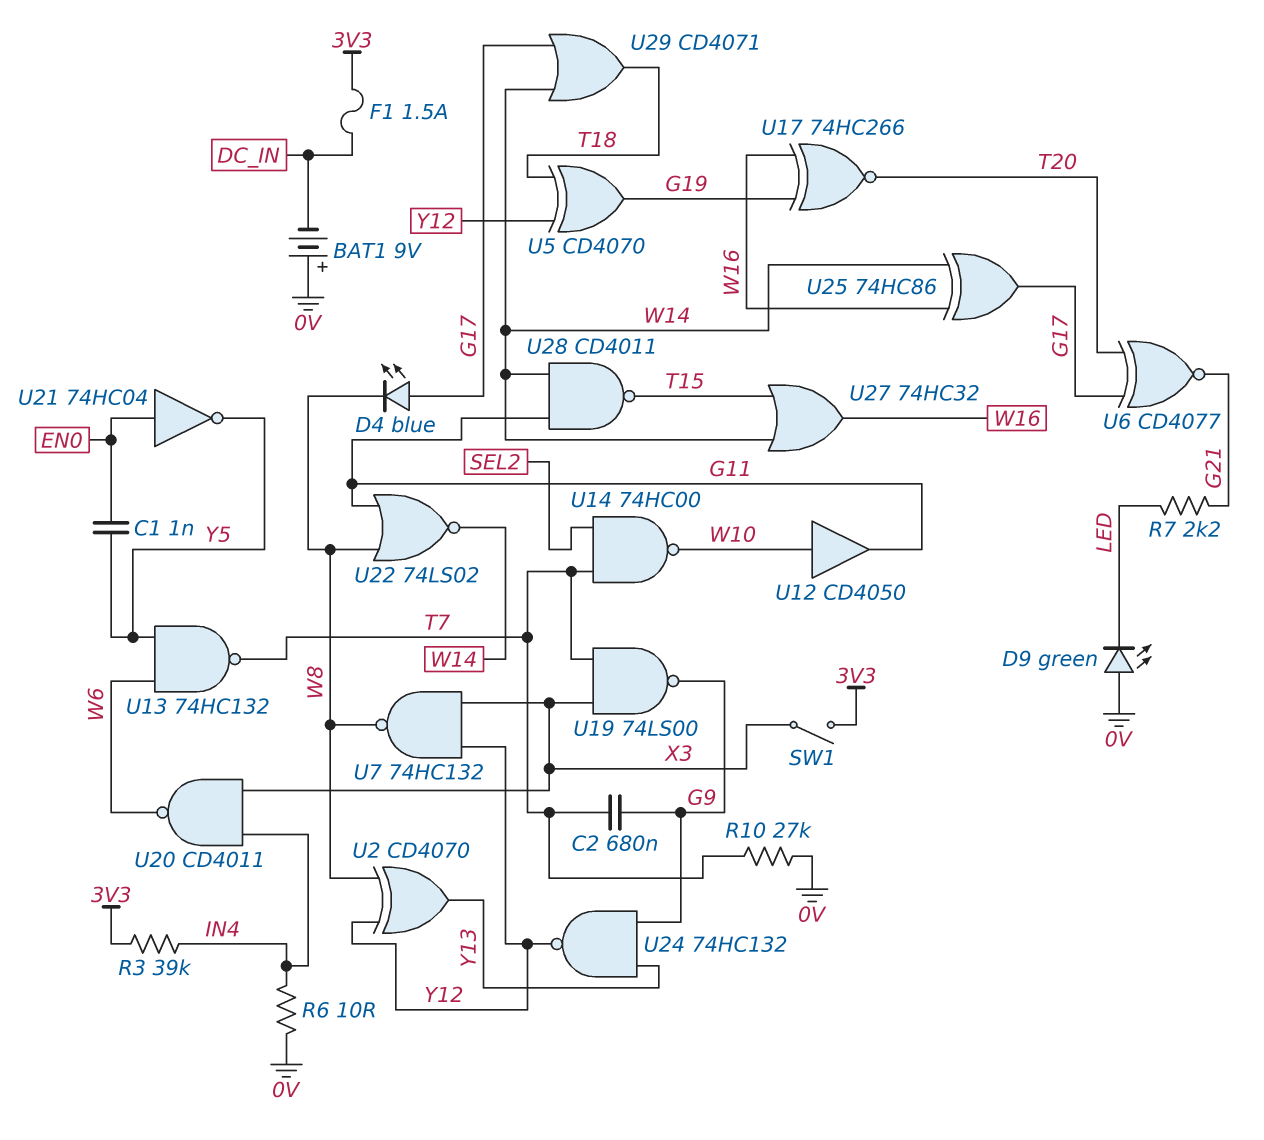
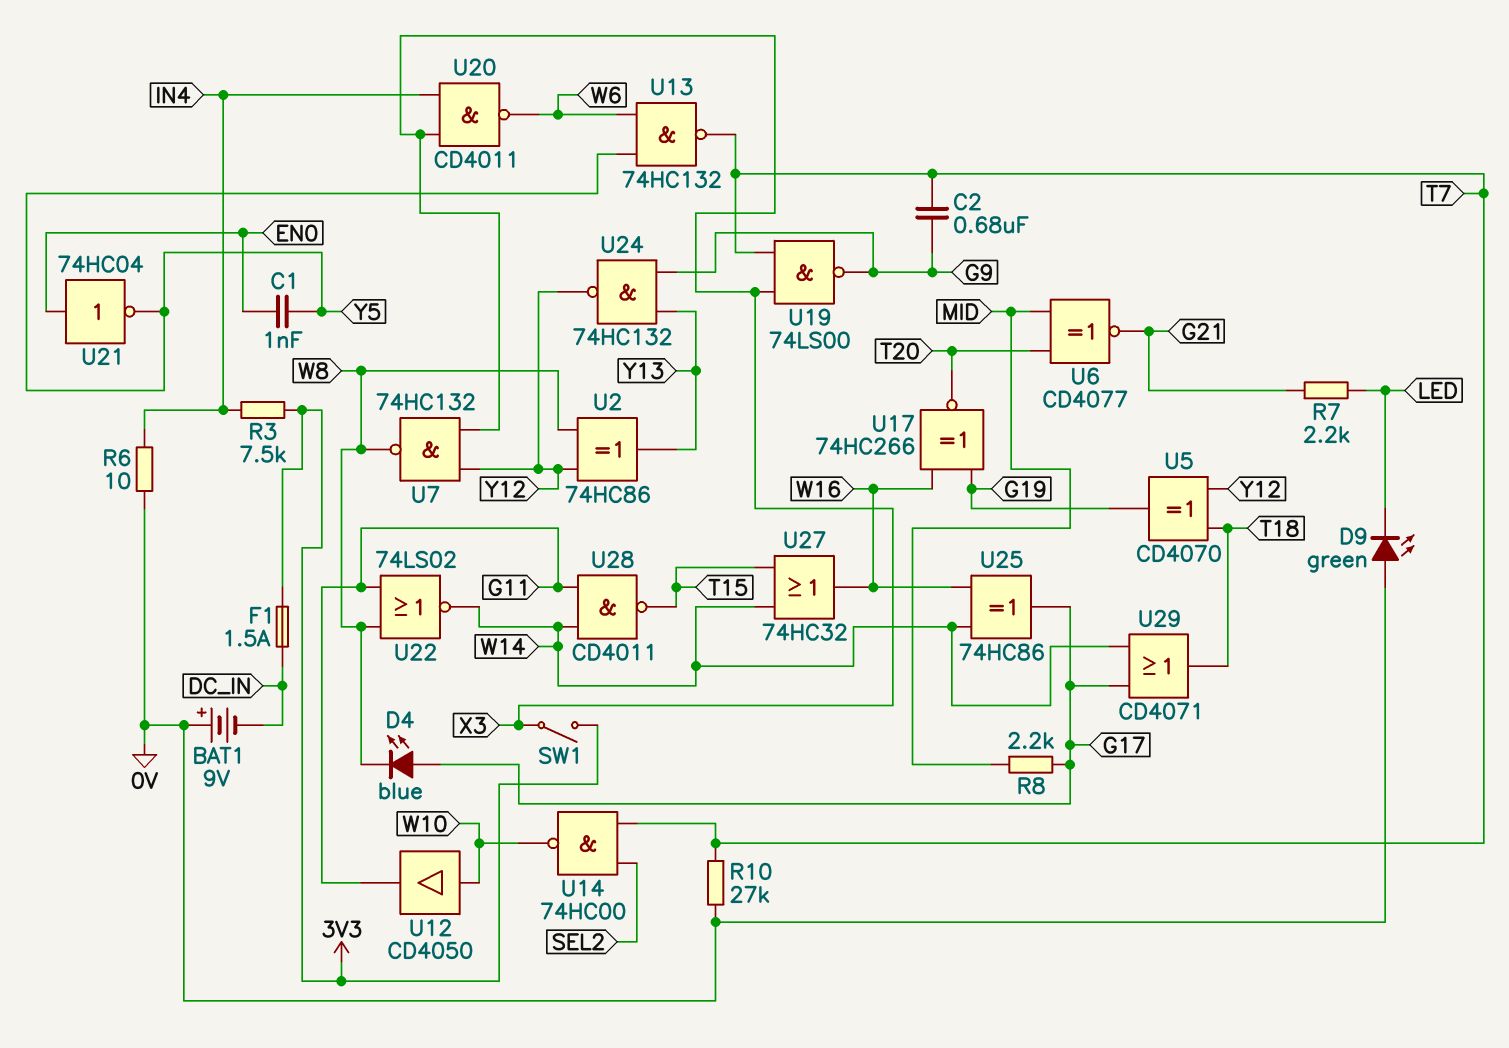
R3: 39k (3V3, IN4) -> 7.5k (3V3, IN4)
R8: none -> 2.2k (G17, MID)
U2: XOR CD4070 (in W8, in Y12, out Y13) -> XOR 74HC86 (in W8, in Y12, out Y13)
U6: XNOR CD4077 (in G17, in T20, out G21) -> XNOR CD4077 (in MID, in T20, out G21)

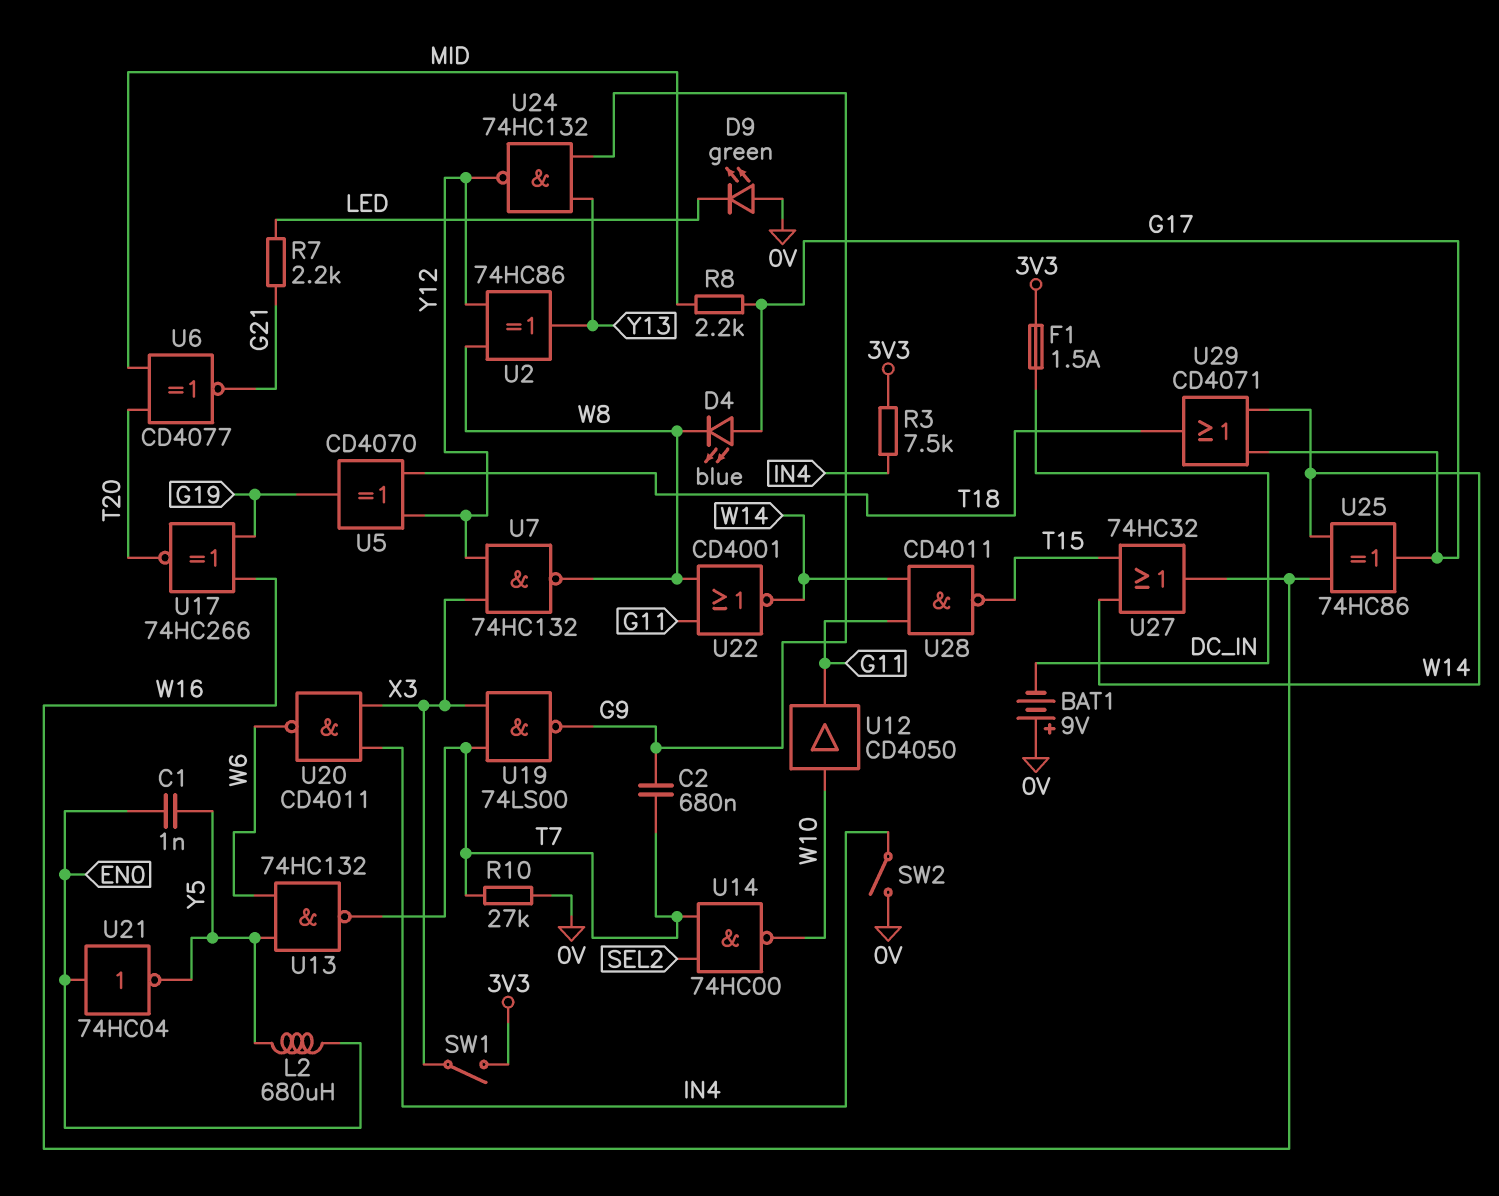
L2: none -> 680uH (EN0, Y5)
R6: 10 (0V, IN4) -> none
SW2: none -> switch (0V, IN4)
U22: NOR 74LS02 (in G11, in W8, out W14) -> NOR CD4001 (in G11, in W8, out W14)

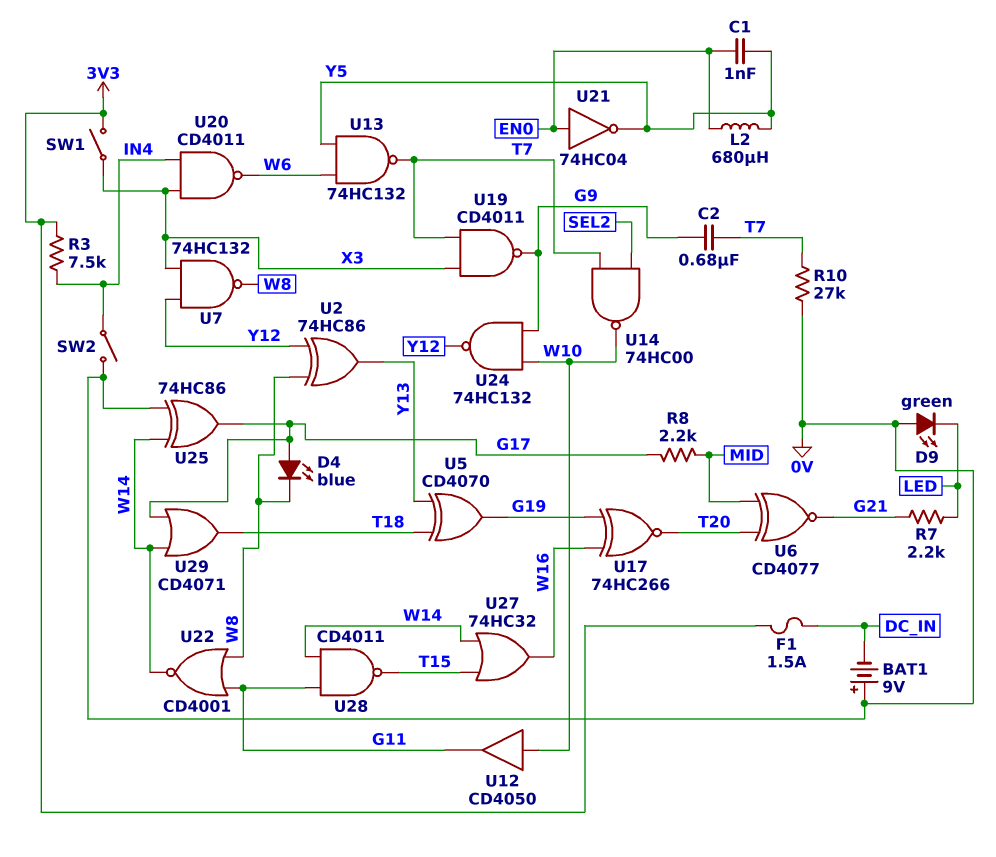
U5: XOR CD4070 (in T18, in Y12, out G19) -> XOR CD4070 (in T18, in Y13, out G19)
U19: NAND 74LS00 (in T7, in X3, out G9) -> NAND CD4011 (in T7, in X3, out G9)
U24: NAND 74HC132 (in G9, in Y13, out Y12) -> NAND 74HC132 (in G9, in W10, out Y12)
U25: XOR 74HC86 (in W14, in W16, out G17) -> XOR 74HC86 (in 0V, in W14, out G17)

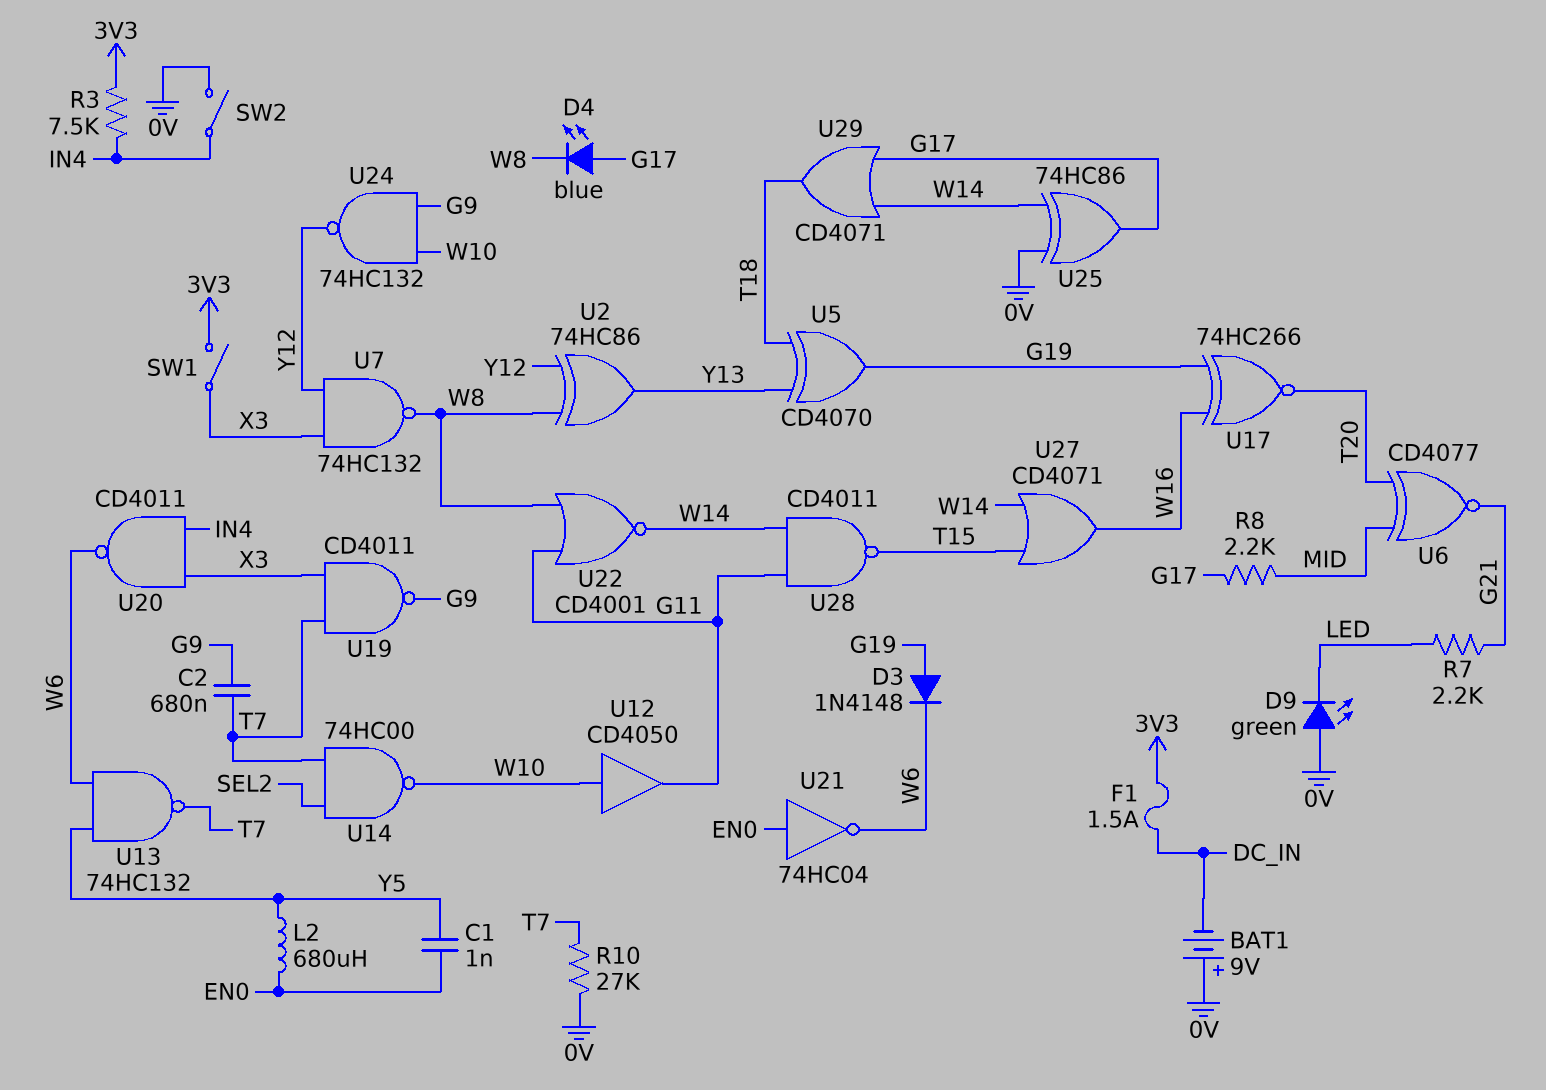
D3: none -> diode 1N4148 (A G19, K W6)
U21: NOT 74HC04 (in EN0, out Y5) -> NOT 74HC04 (in EN0, out W6)
U27: OR 74HC32 (in T15, in W14, out W16) -> OR CD4071 (in T15, in W14, out W16)

